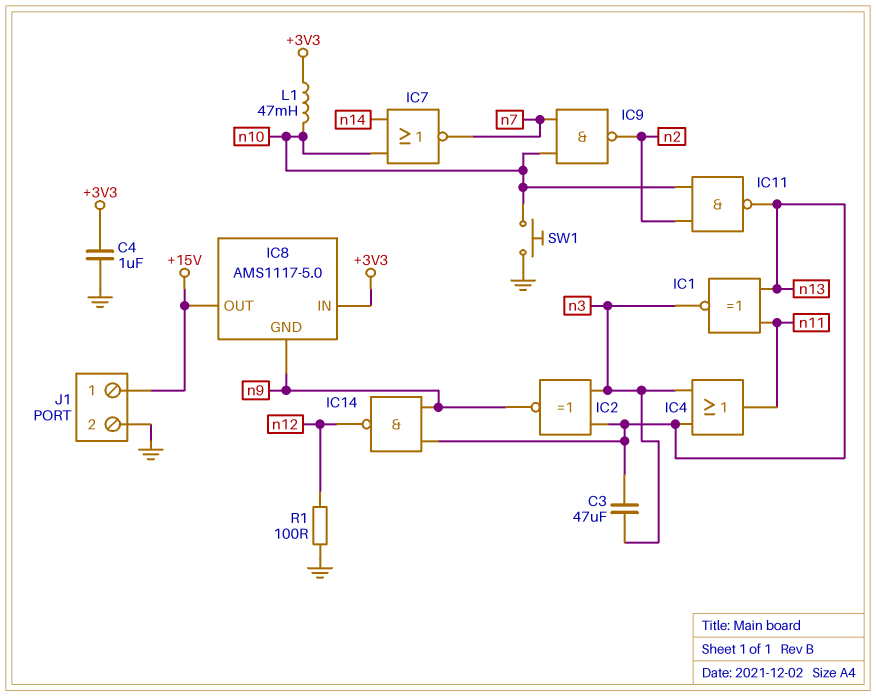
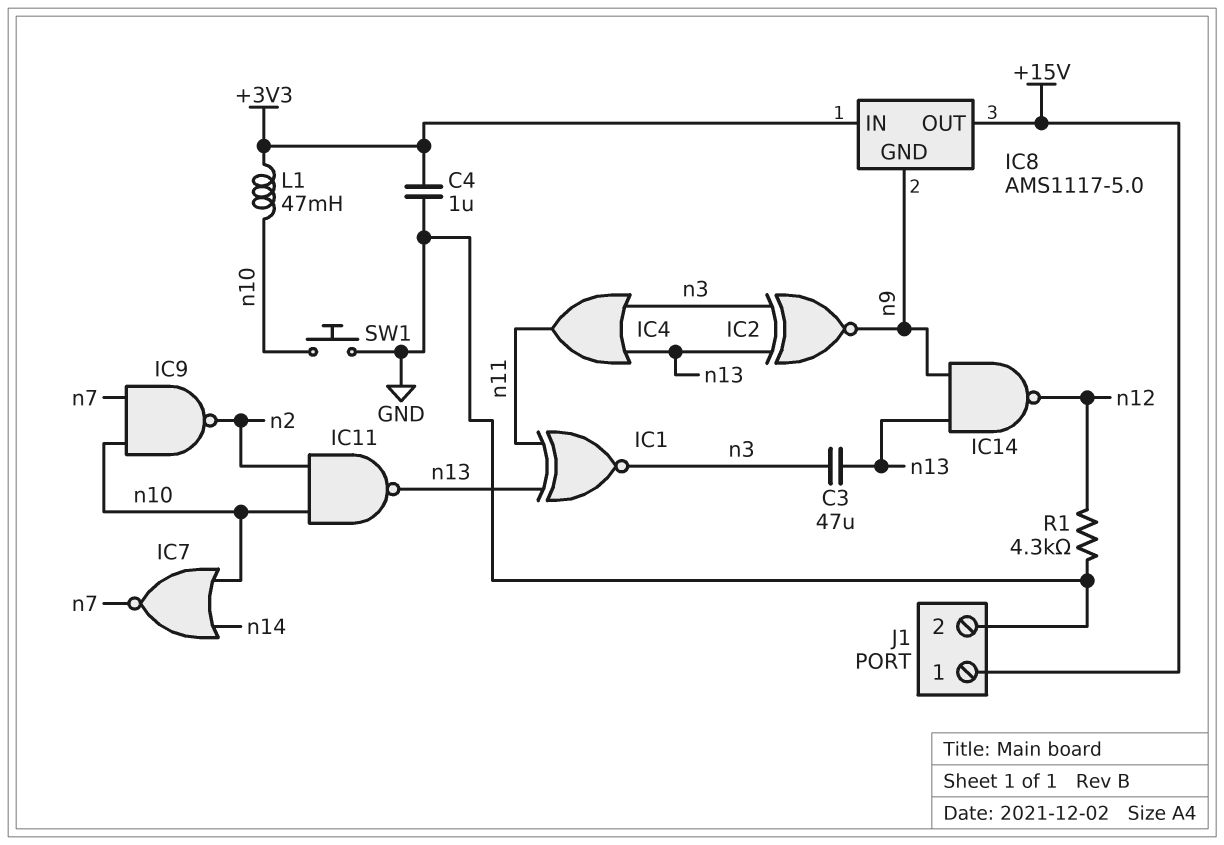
R1: 100 (GND, n12) -> 4.3k (GND, n12)

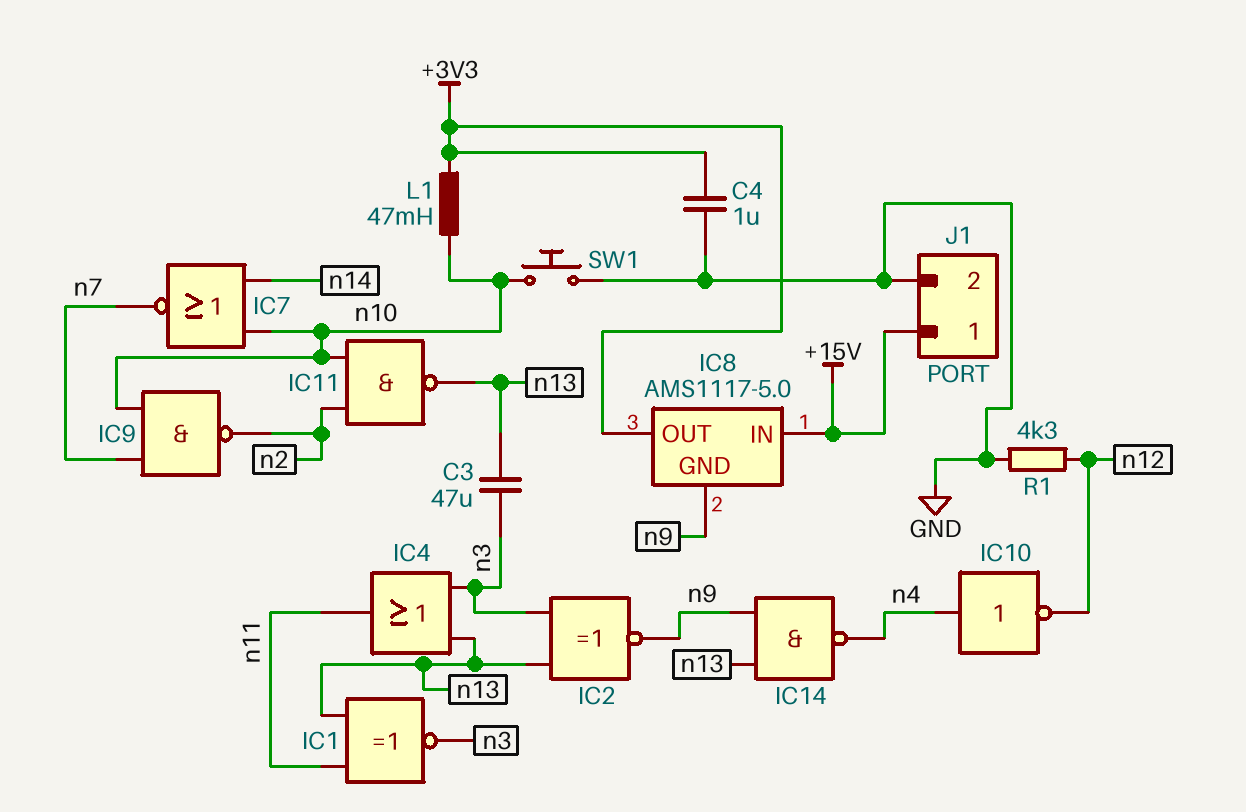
IC8 pin IN: +3V3 -> +15V
IC8 pin OUT: +15V -> +3V3
IC10: none -> NOT (in n4, out n12)
IC14: NAND (in n9, in n13, out n12) -> NAND (in n9, in n13, out n4)

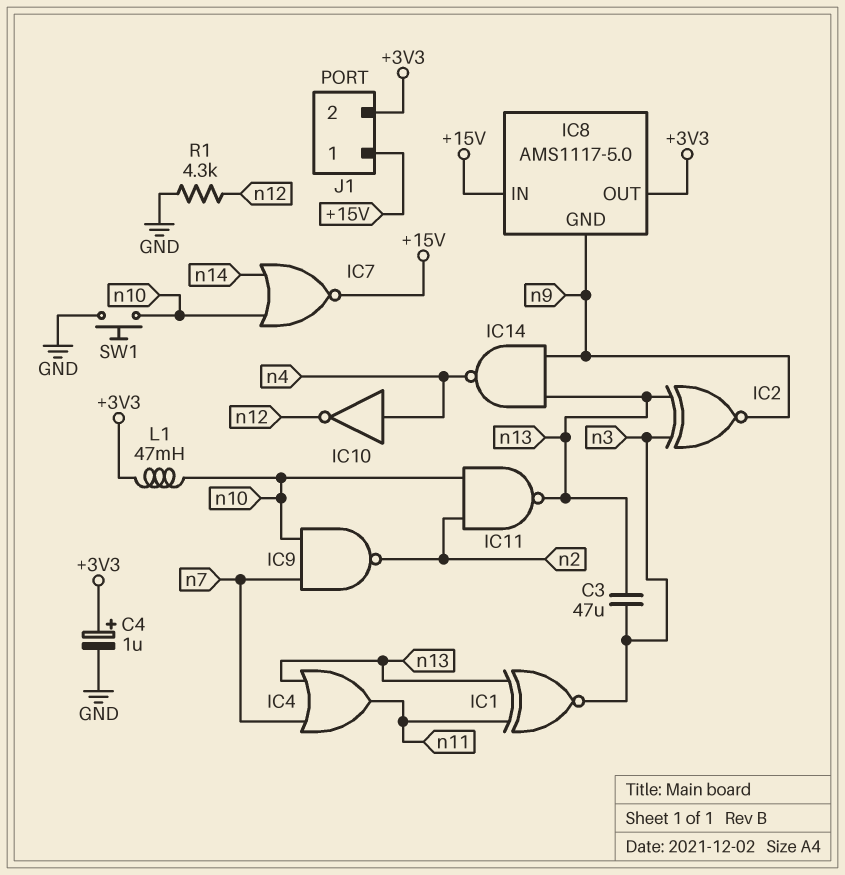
C4: 1uF (+3V3, GND) -> 1uF (plus +3V3, minus GND)
IC4: OR (in n3, in n13, out n11) -> OR (in n7, in n13, out n11)
IC7: NOR (in n10, in n14, out n7) -> NOR (in n10, in n14, out +15V)
J1 pin 2: GND -> +3V3

